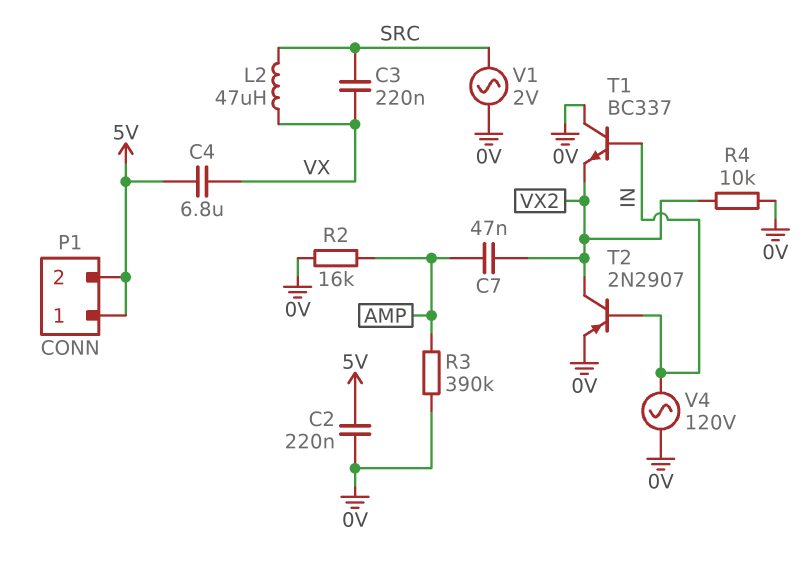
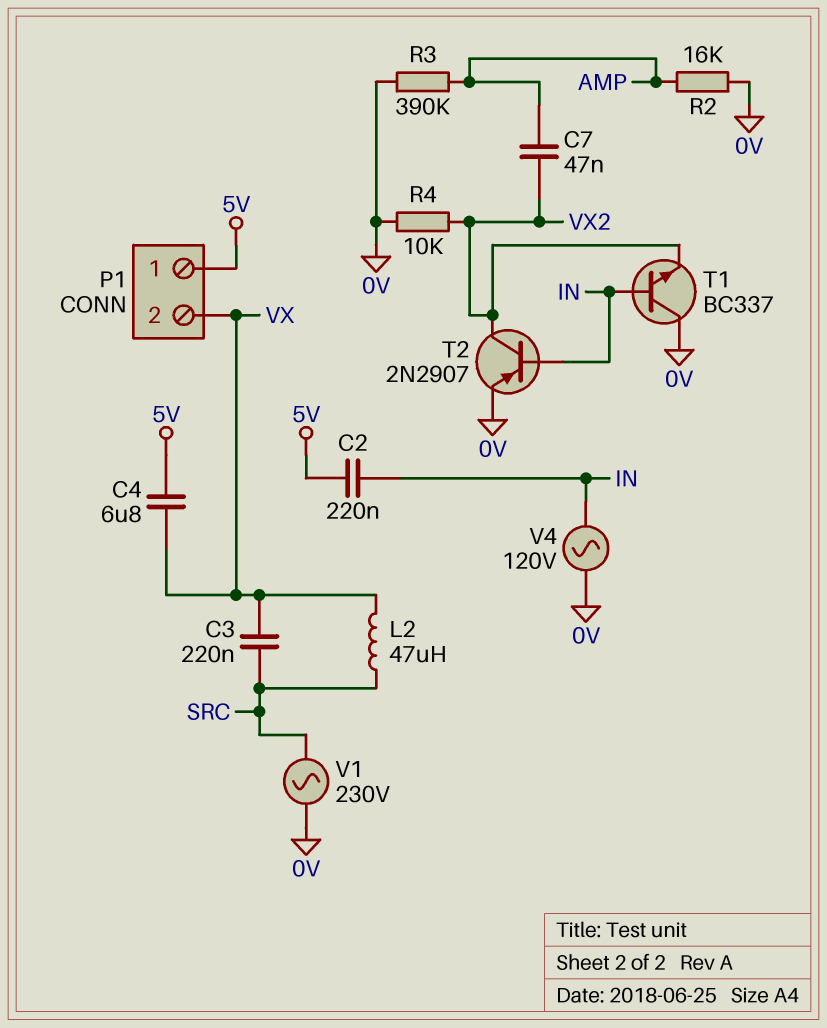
C2: 220nF (0V, 5V) -> 220nF (5V, IN)
P1 pin 2: 5V -> VX
V1: AC 2V (0V, SRC) -> AC 230V (0V, SRC)

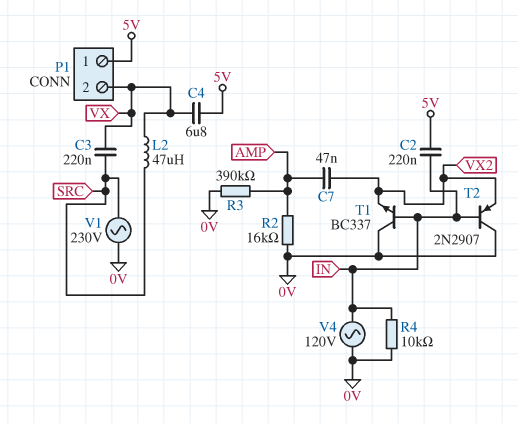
R4: 10k (0V, VX2) -> 10k (0V, IN)
T2: PNP 2N2907 (B IN, C VX2, E 0V) -> PNP 2N2907 (B IN, C 0V, E VX2)

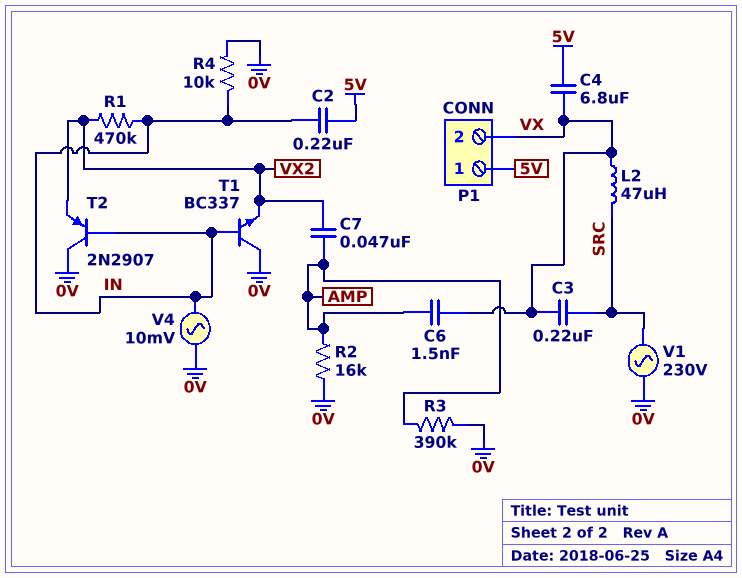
C6: none -> 1.5nF (AMP, VX)
R1: none -> 470k (IN, VX2)
V4: AC 120V (0V, IN) -> AC 10mV (0V, IN)

